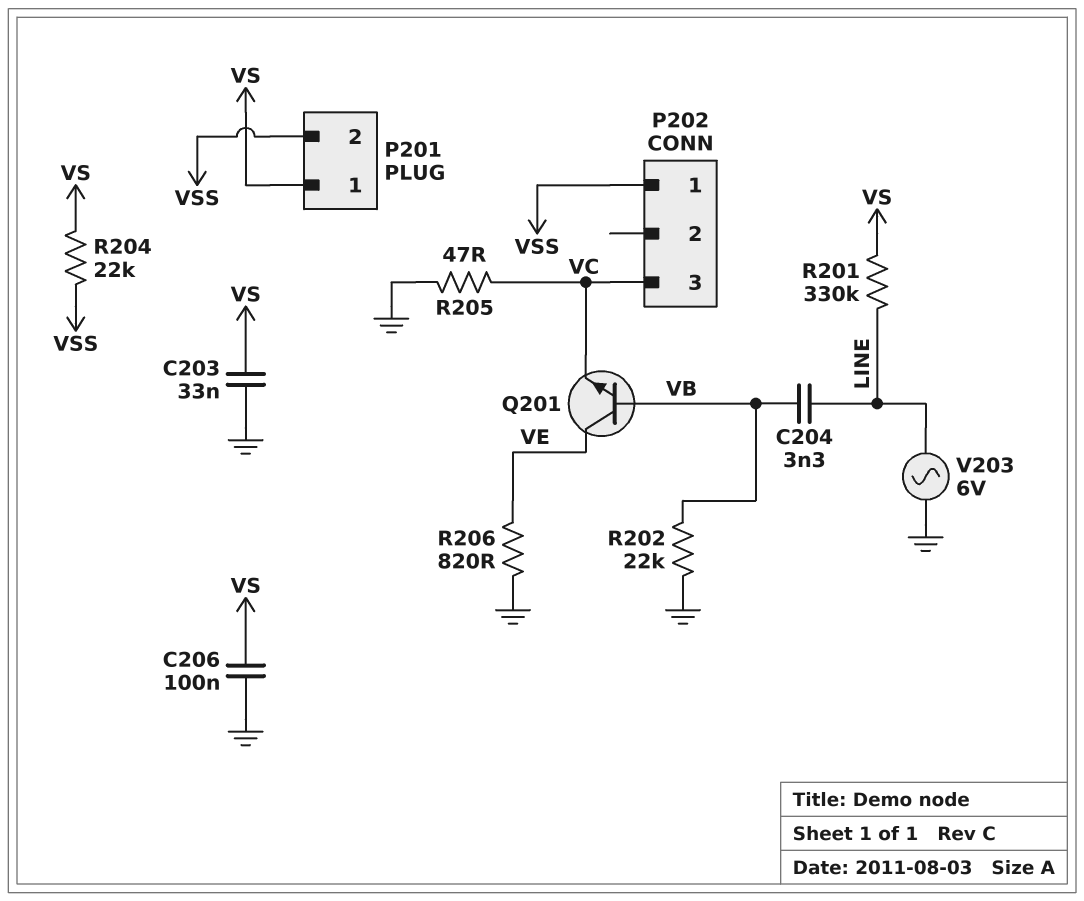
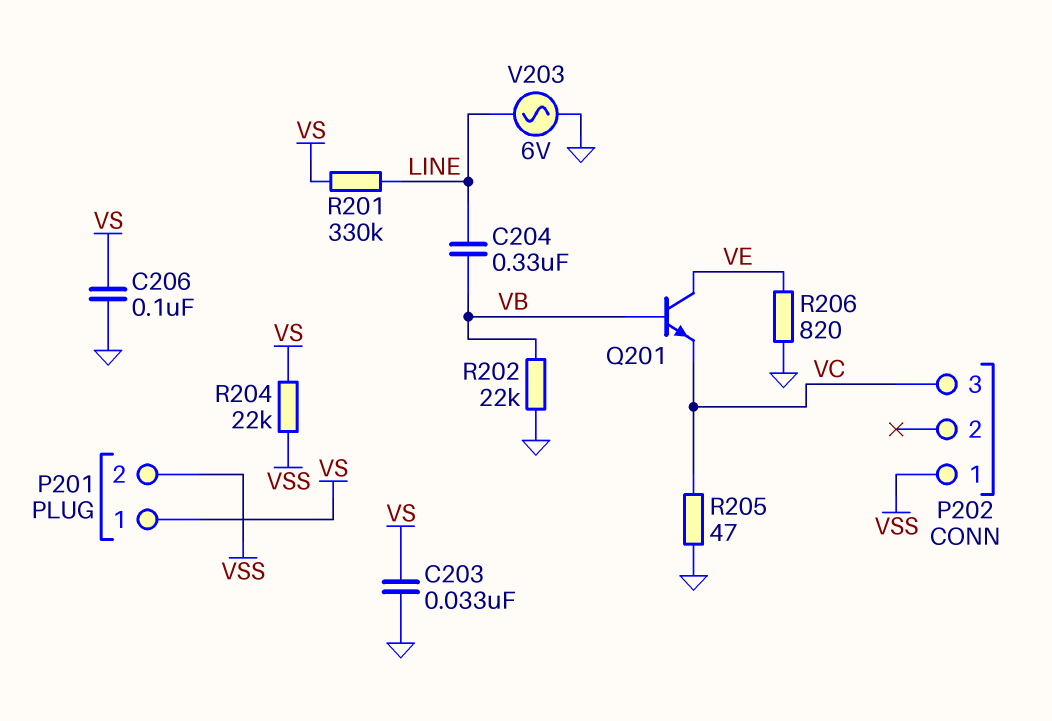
C204: 3.3nF (LINE, VB) -> 330nF (LINE, VB)

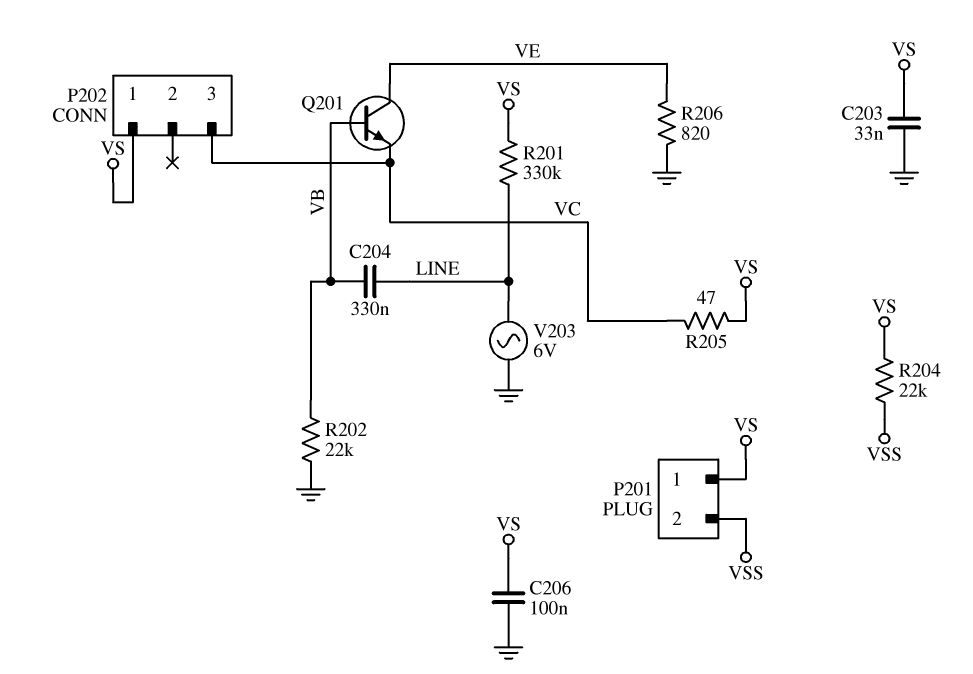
P202 pin 1: VSS -> VS
R205: 47 (GND, VC) -> 47 (VC, VS)

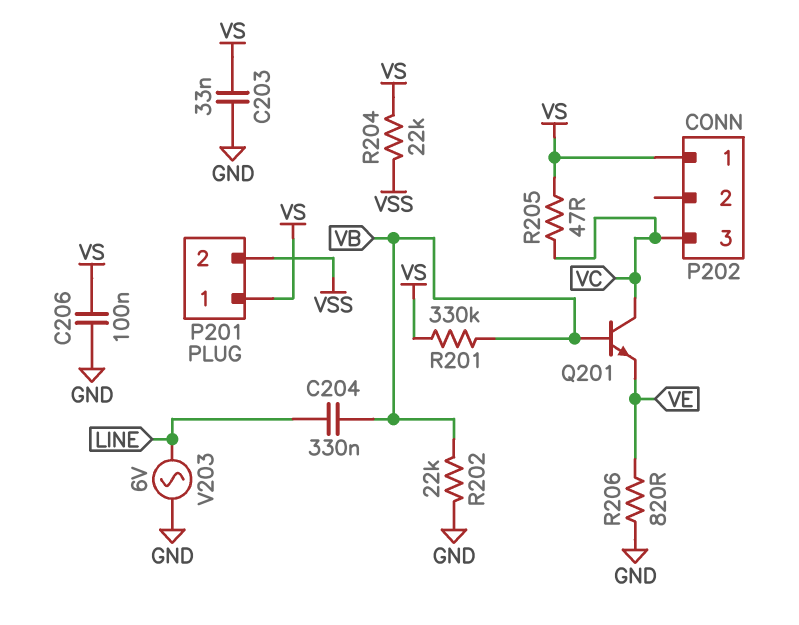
Q201: NPN (B VB, C VE, E VC) -> NPN (B VB, C VC, E VE)
R201: 330k (LINE, VS) -> 330k (VB, VS)

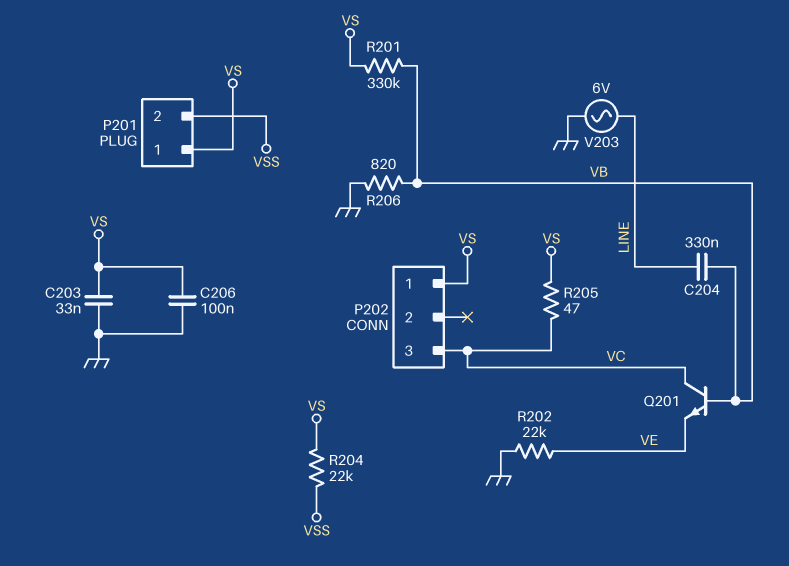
R202: 22k (GND, VB) -> 22k (GND, VE)
R206: 820 (GND, VE) -> 820 (GND, VB)

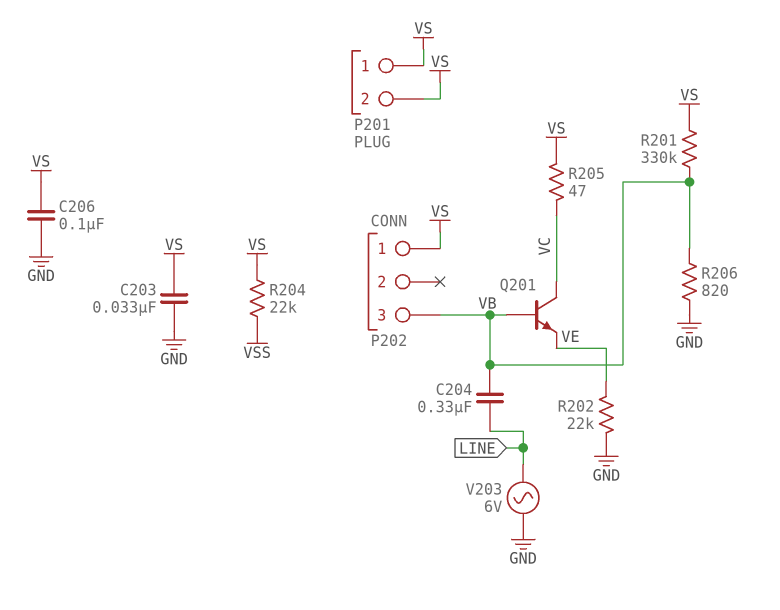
P201 pin 2: VSS -> VS
P202 pin 3: VC -> VB

